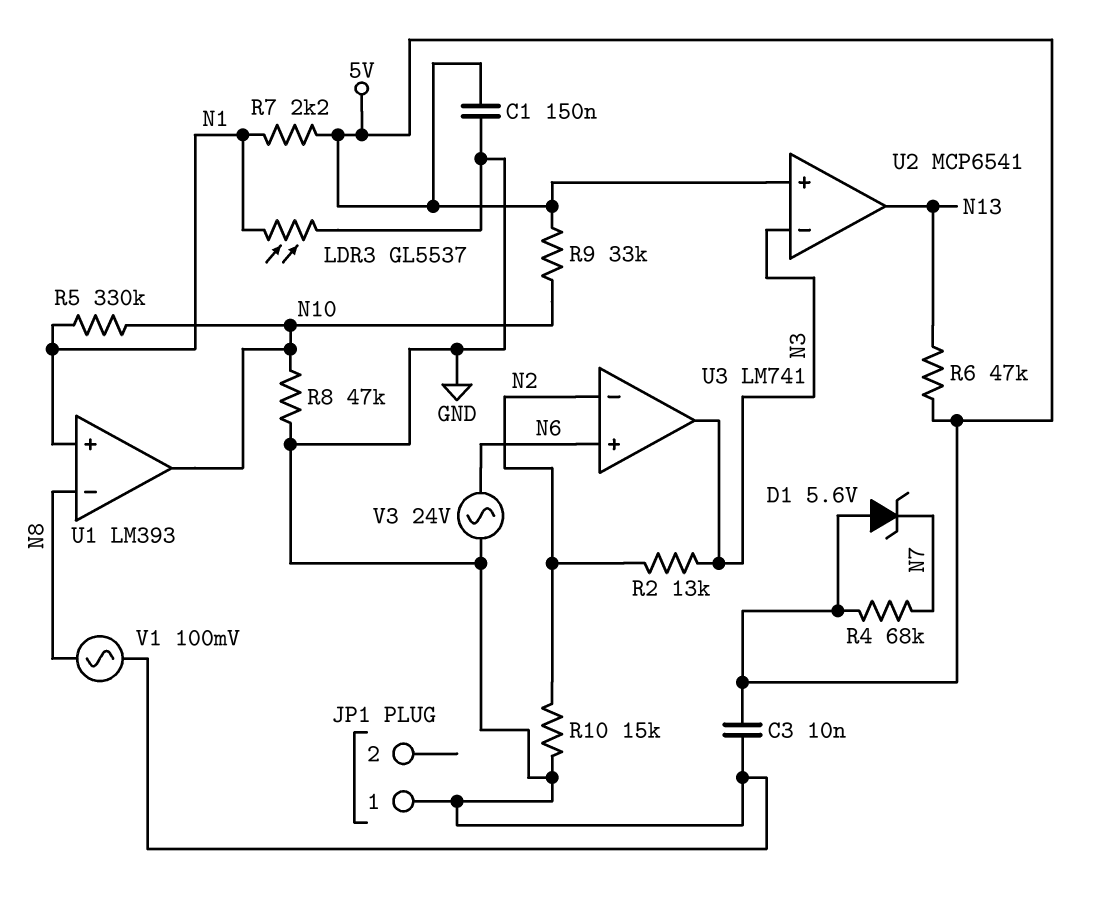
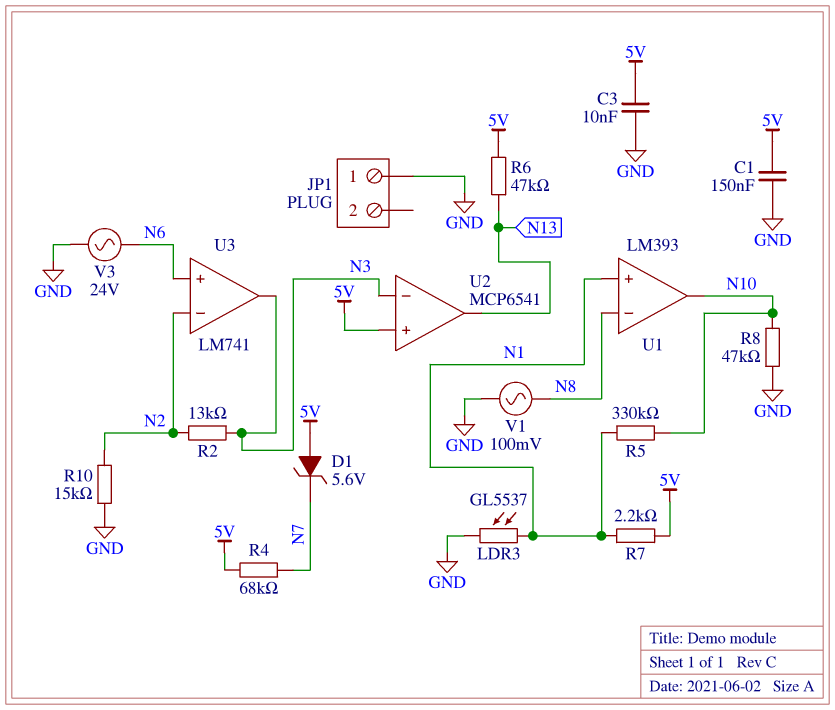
R9: 33k (5V, N10) -> none

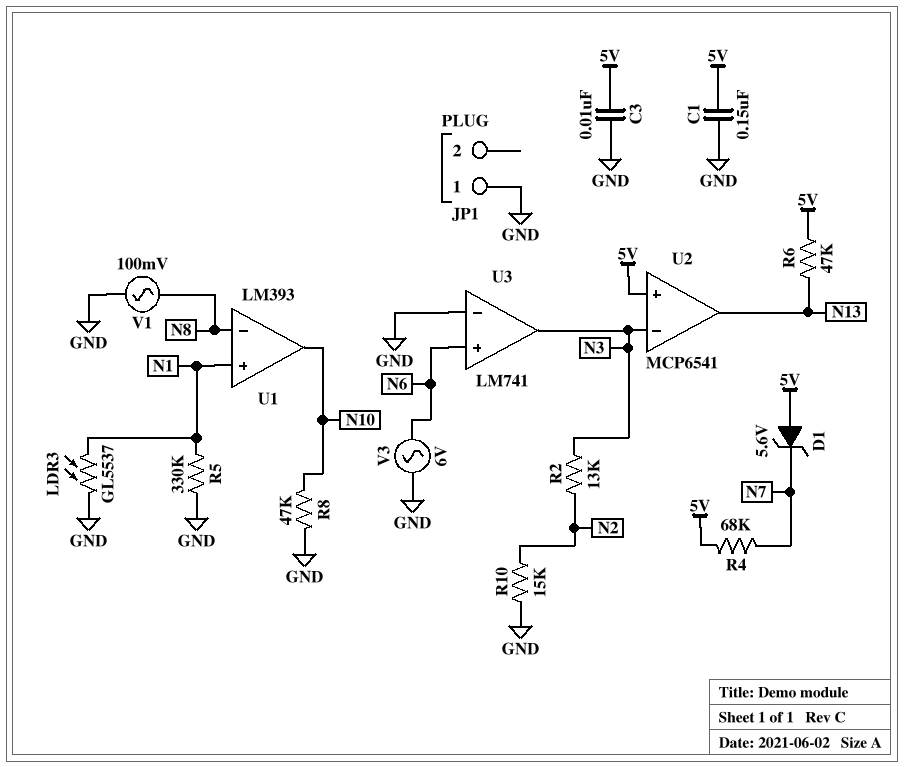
R5: 330k (N1, N10) -> 330k (GND, N1)
R7: 2.2k (5V, N1) -> none
U3 pin in-: N2 -> GND
V3: AC 24V (GND, N6) -> AC 6V (GND, N6)

